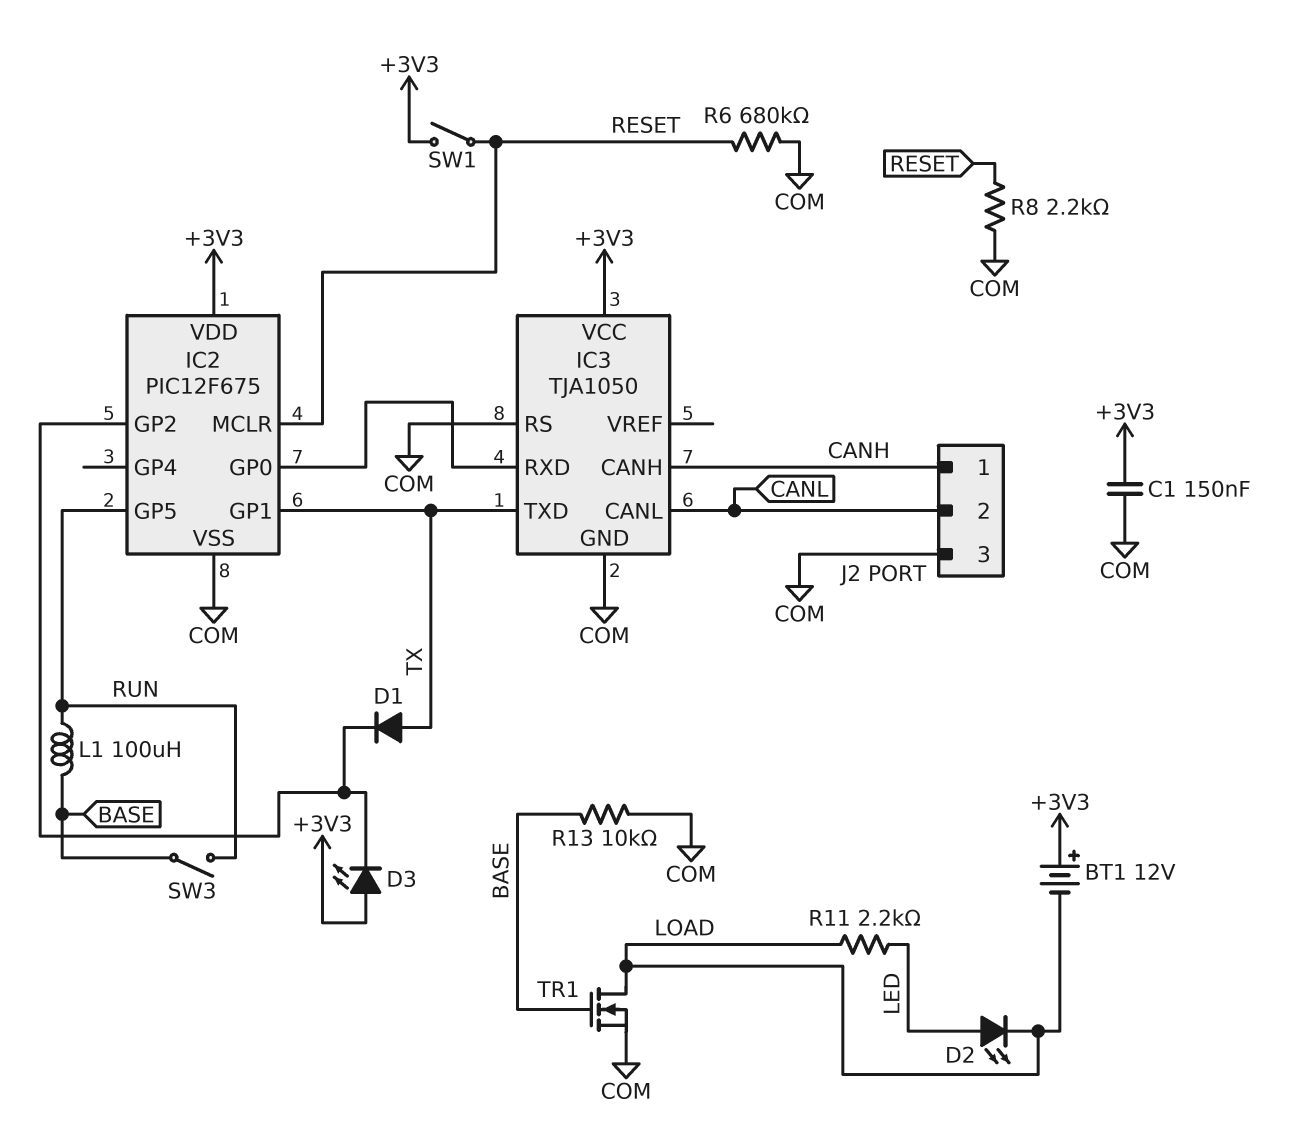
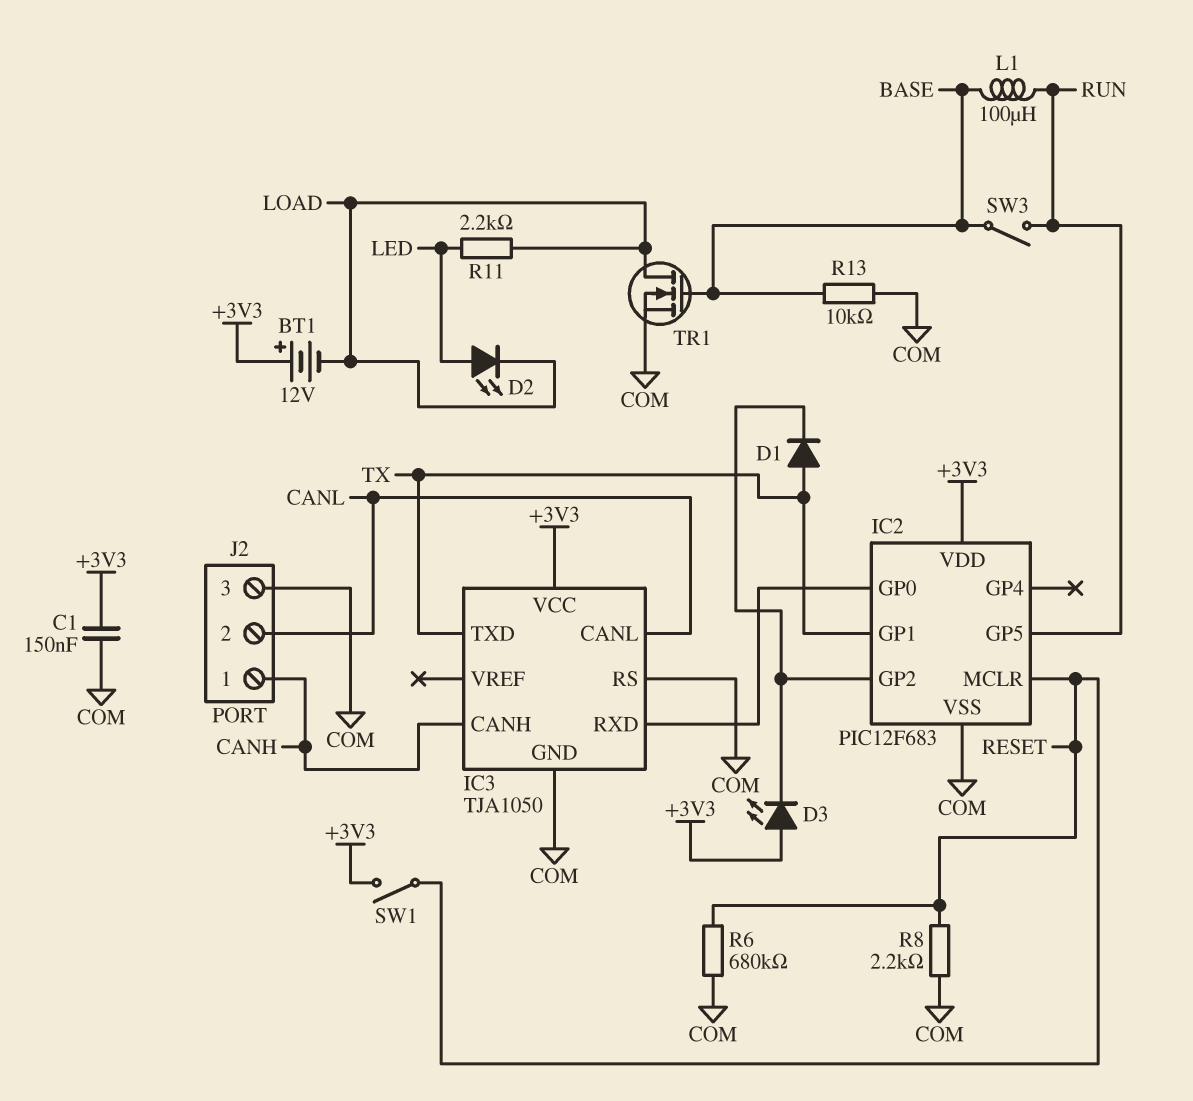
IC2: PIC12F675 -> PIC12F683

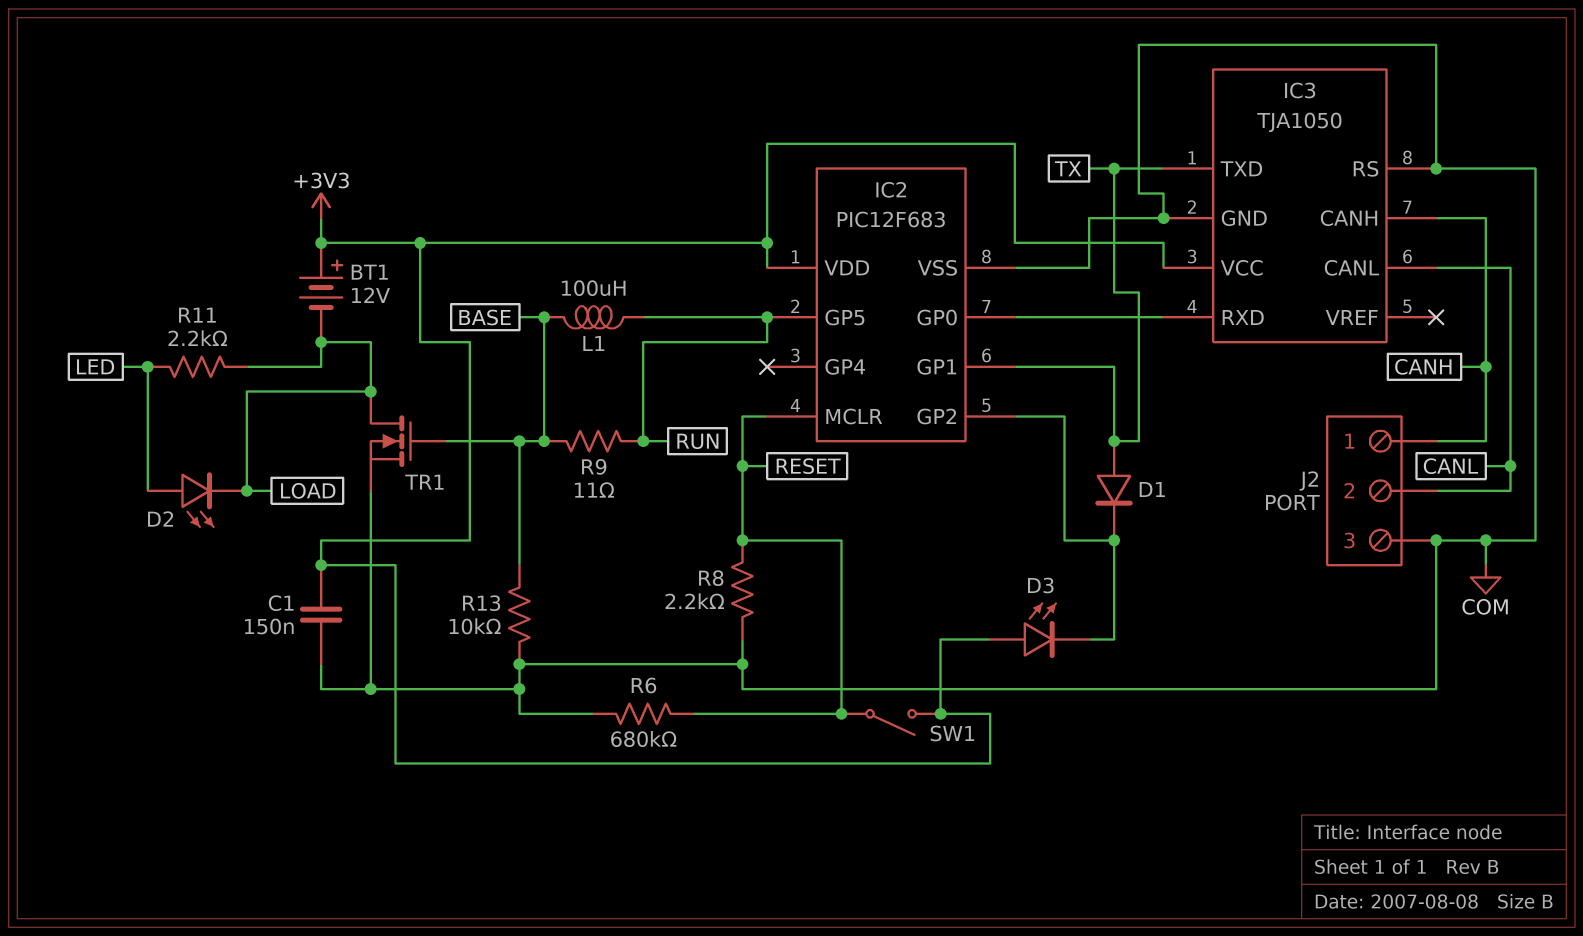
R9: none -> 11 (BASE, RUN)
SW3: switch (BASE, RUN) -> none

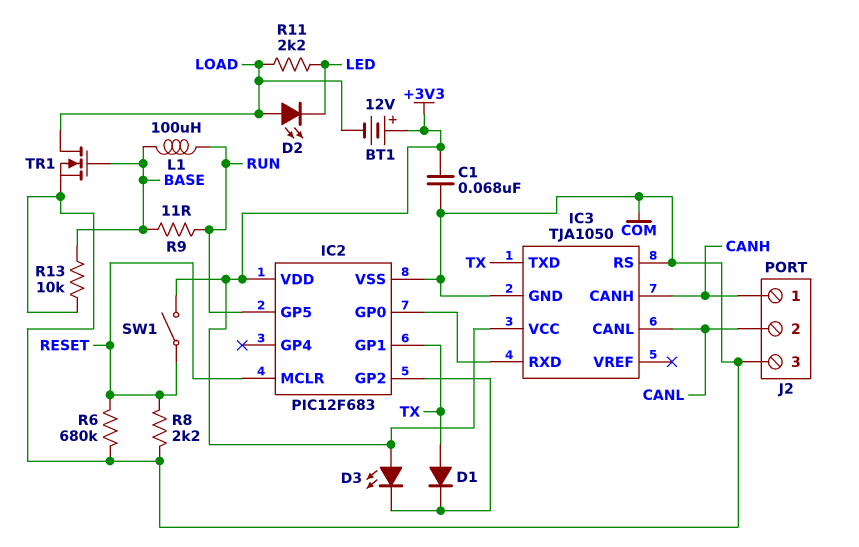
C1: 150nF (+3V3, COM) -> 68nF (+3V3, COM)
D2: LED (A LED, K LOAD) -> LED (A LOAD, K LED)

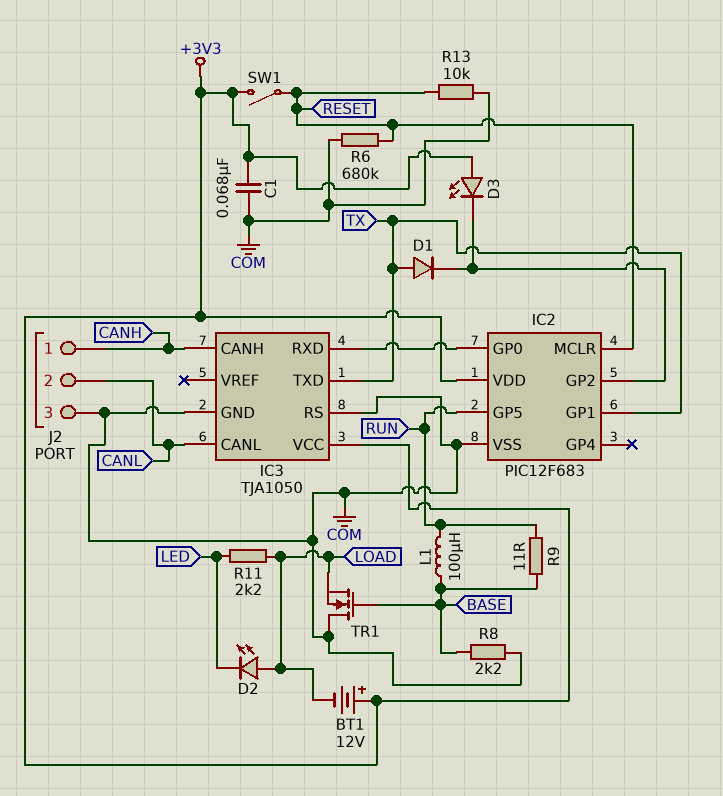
R8: 2.2k (COM, RESET) -> 2.2k (BASE, COM)
R13: 10k (BASE, COM) -> 10k (COM, RESET)
TR1: NMOS (G BASE, D LOAD, S COM) -> NMOS (G BASE, D COM, S LOAD)

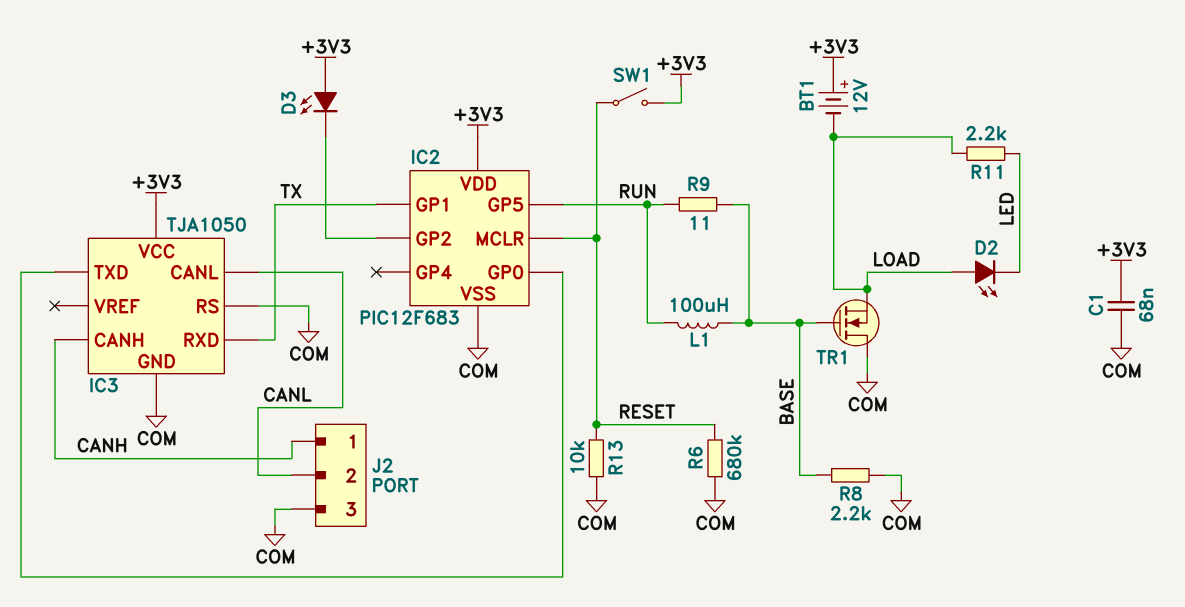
D1: diode (A TX, K IC2/GP2) -> none
IC3 pin RXD: IC2/GP0 -> TX
IC3 pin TXD: TX -> IC2/GP0

